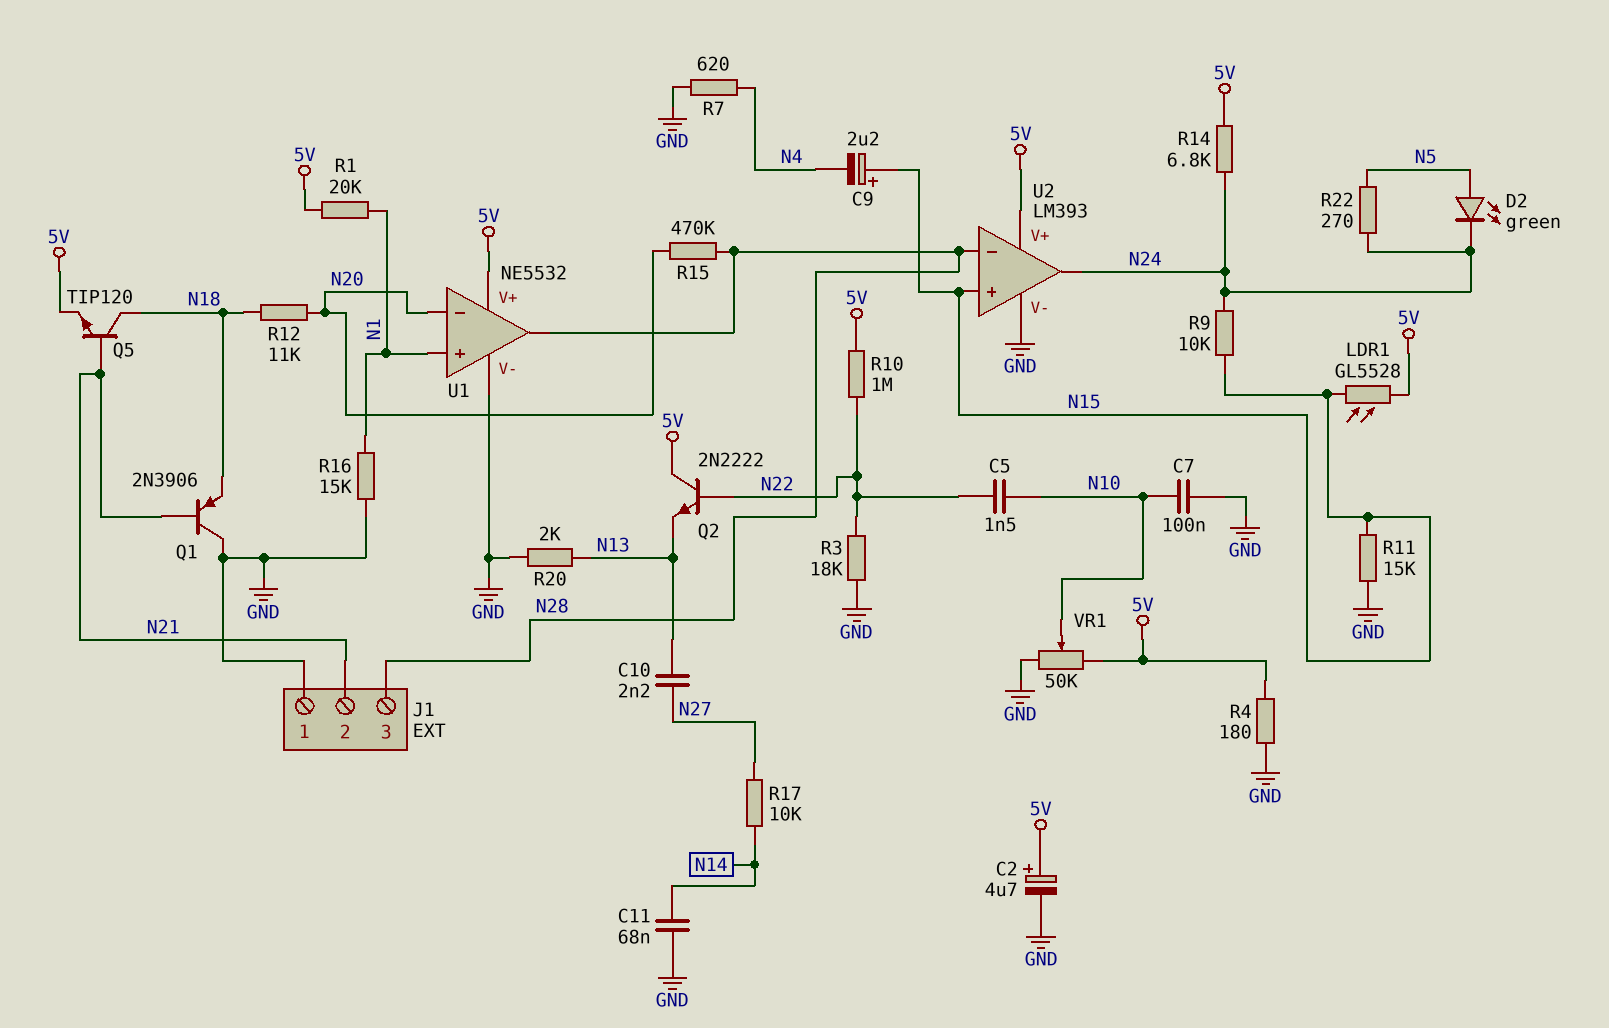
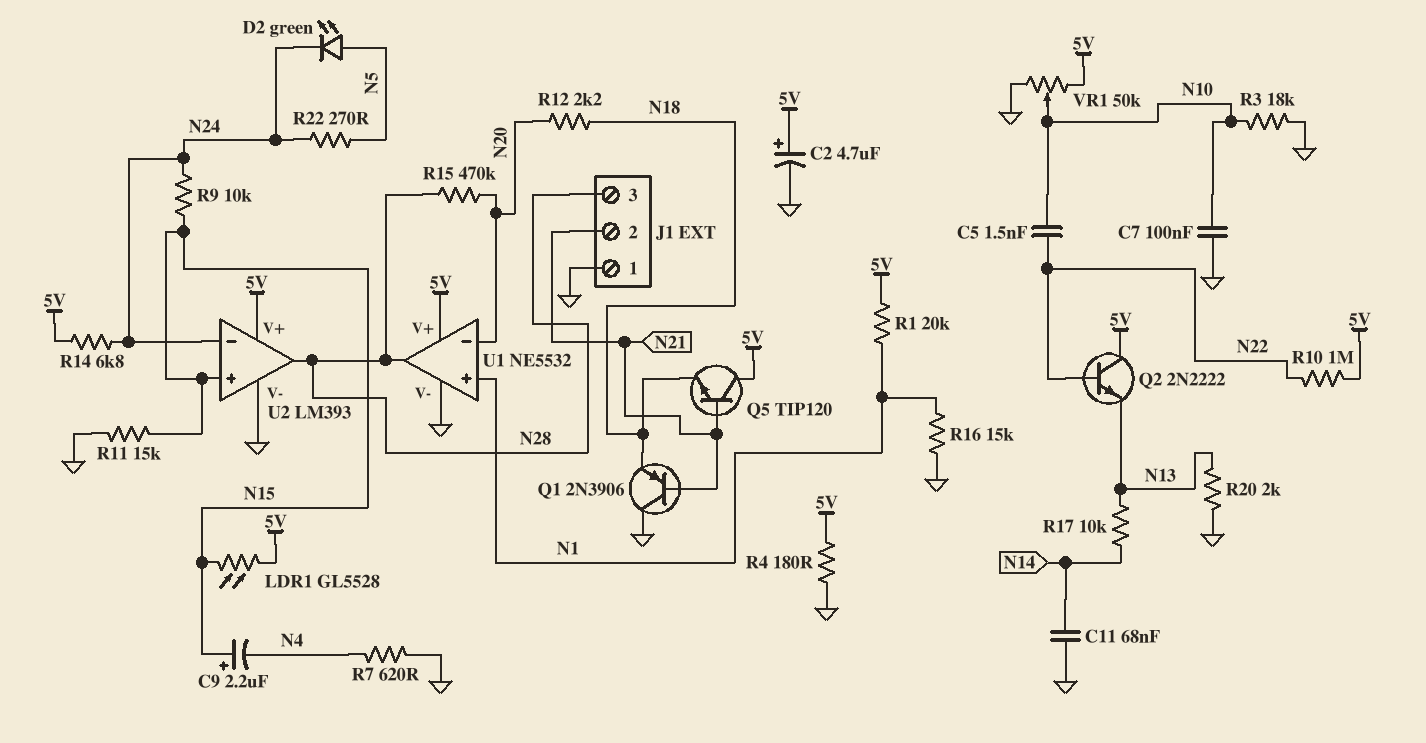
C10: 2.2nF (N13, N27) -> none
Q5: NPN TIP120 (B N21, C N18, E 5V) -> NPN TIP120 (B N21, C 5V, E N18)
R3: 18k (GND, N22) -> 18k (GND, N10)
R12: 11k (N18, N20) -> 2.2k (N18, N20)
R17: 10k (N14, N27) -> 10k (N13, N14)
U2 pin in-: N28 -> N24
U2 pin out: N24 -> N28

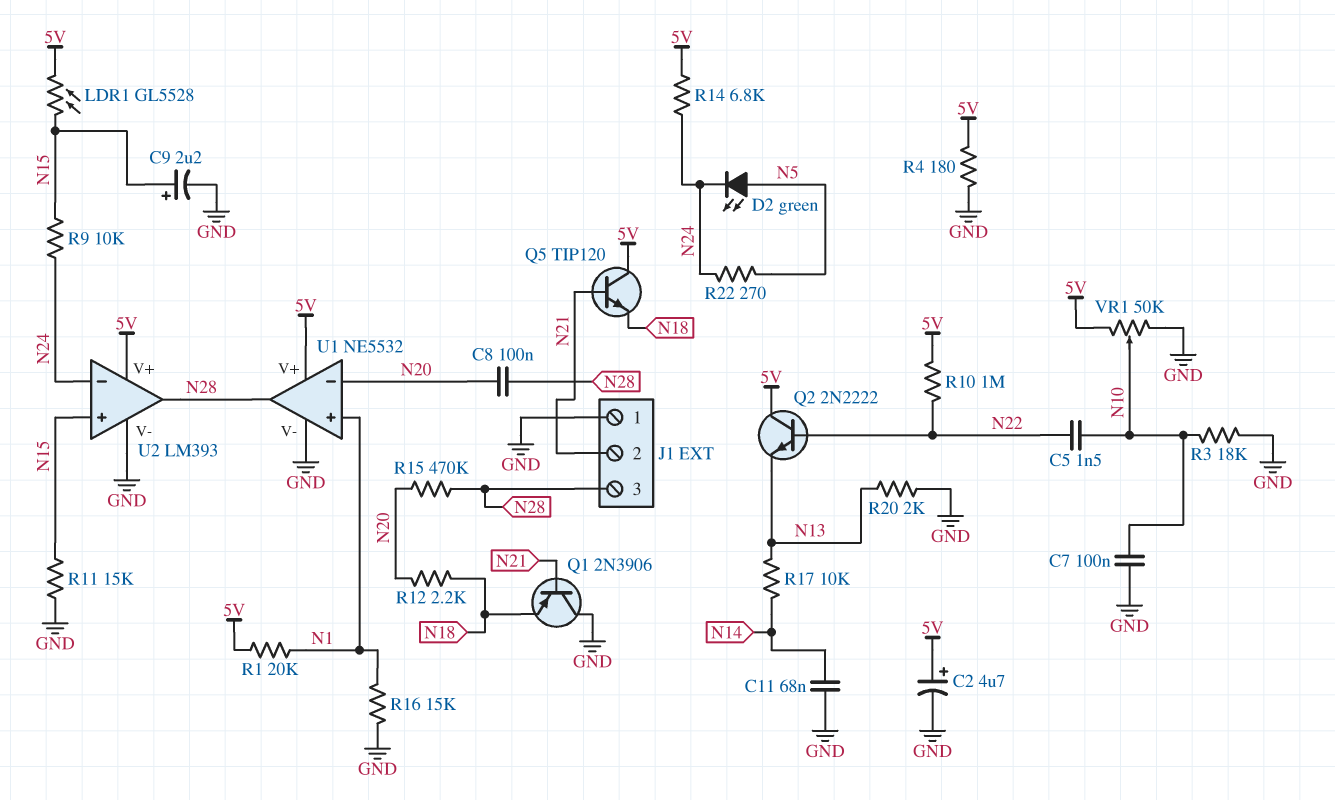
C8: none -> 100nF (N20, N28)
C9: 2.2uF (plus N15, minus N4) -> 2.2uF (plus N15, minus GND)
R7: 620 (GND, N4) -> none

